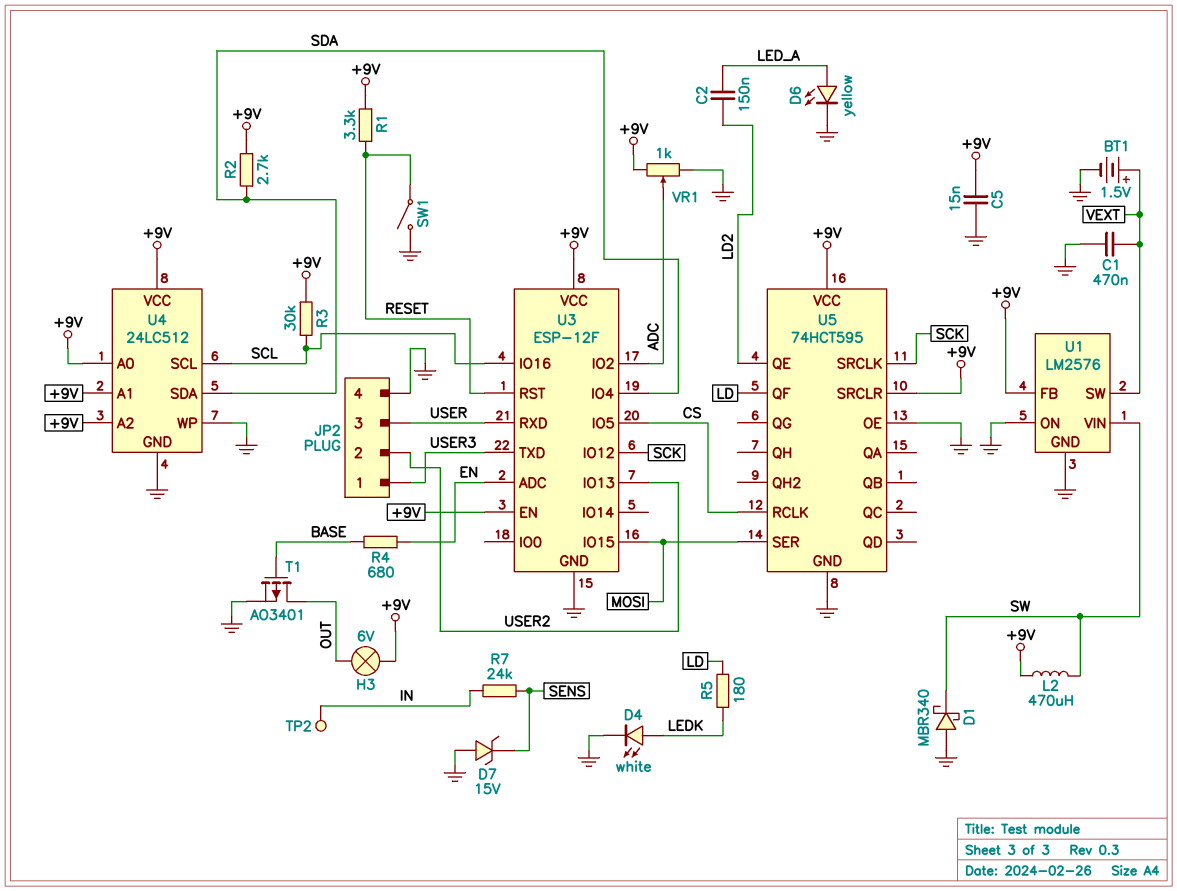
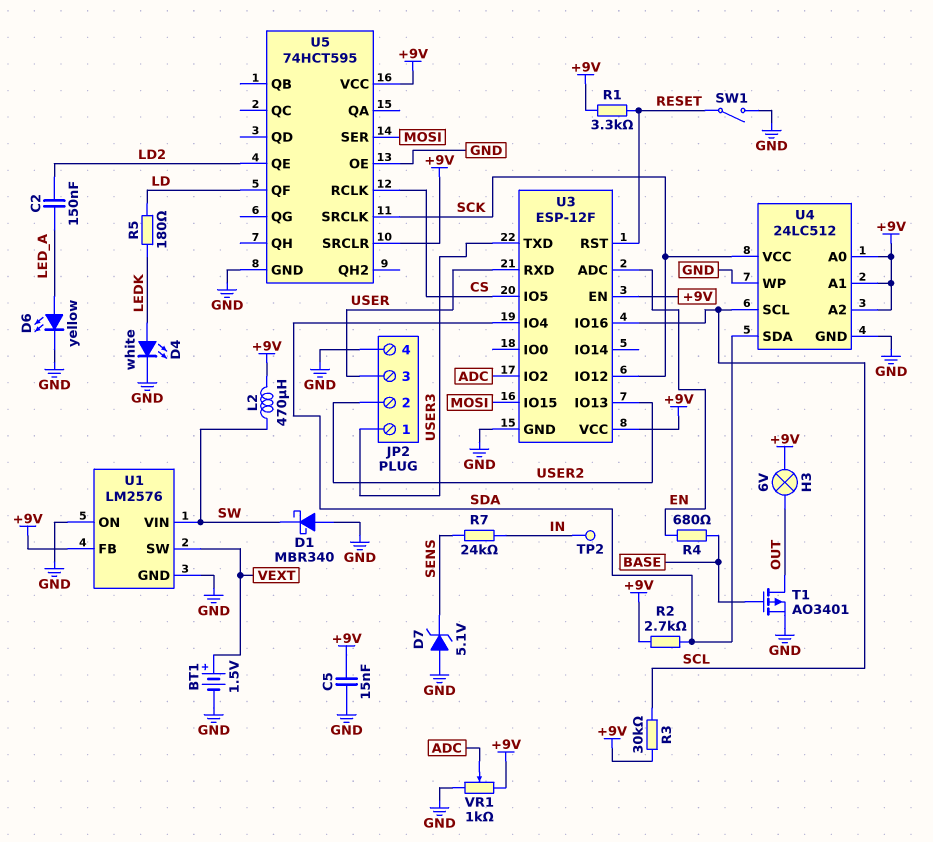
C1: 470nF (GND, VEXT) -> none
D7: zener 15V (A GND, K SENS) -> zener 5.1V (A GND, K SENS)
U4 pin VCC: +9V -> SCK

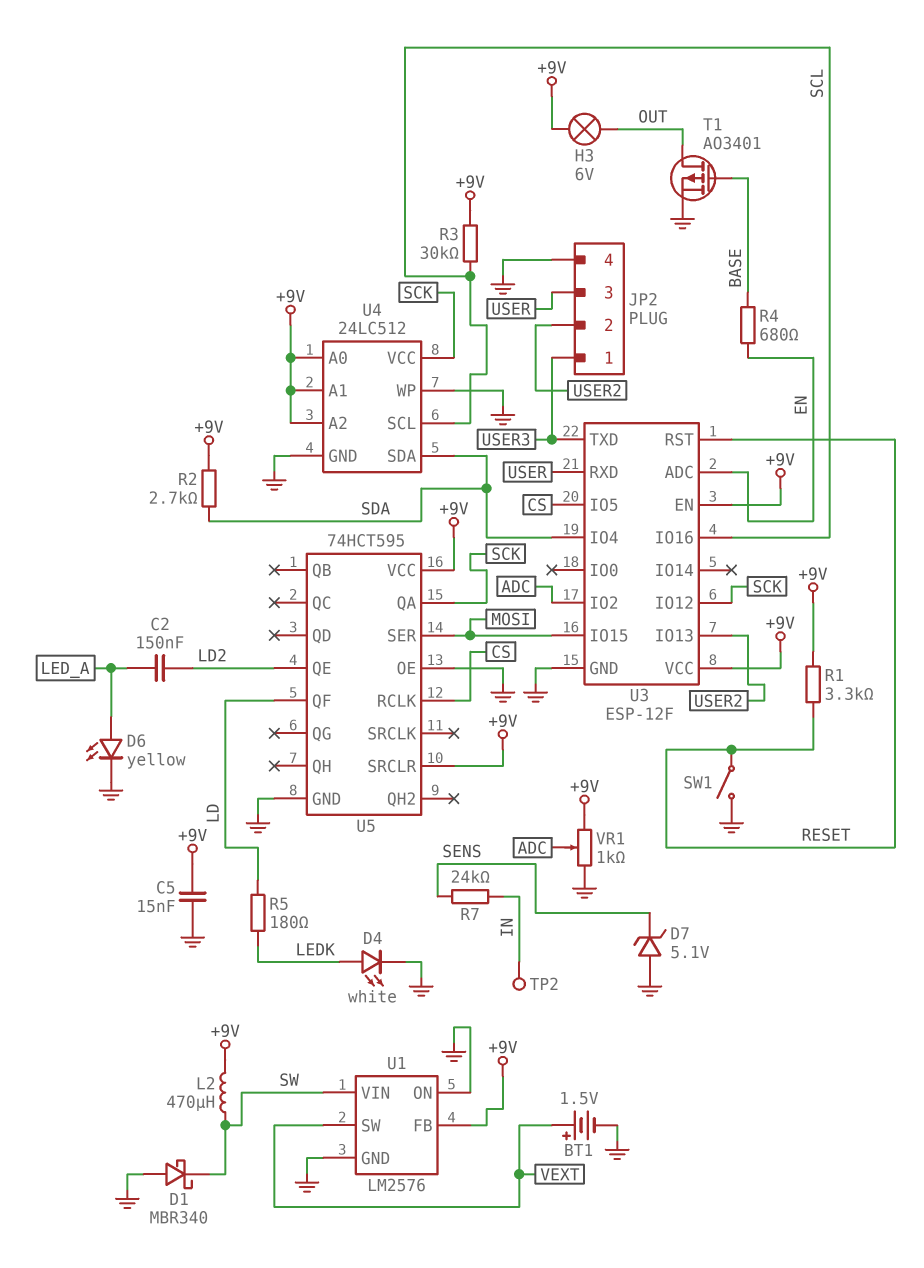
U5 pin QA: none -> SCK
U5 pin SRCLK: SCK -> none

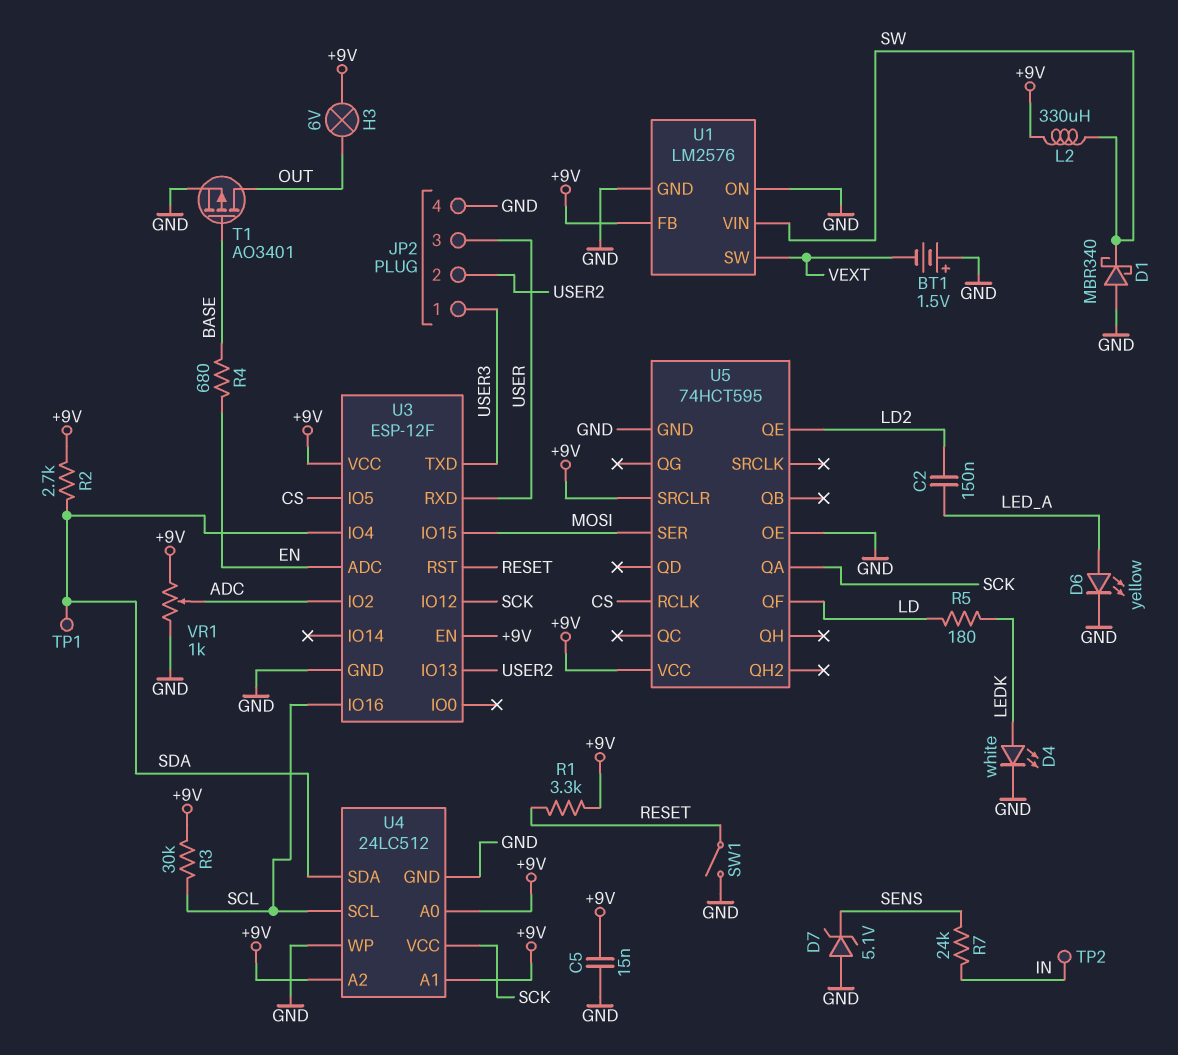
BT1: 1.5V (plus VEXT, minus GND) -> 1.5V (plus GND, minus VEXT)
L2: 470uH (+9V, SW) -> 330uH (+9V, SW)
TP1: none -> test point (SDA)

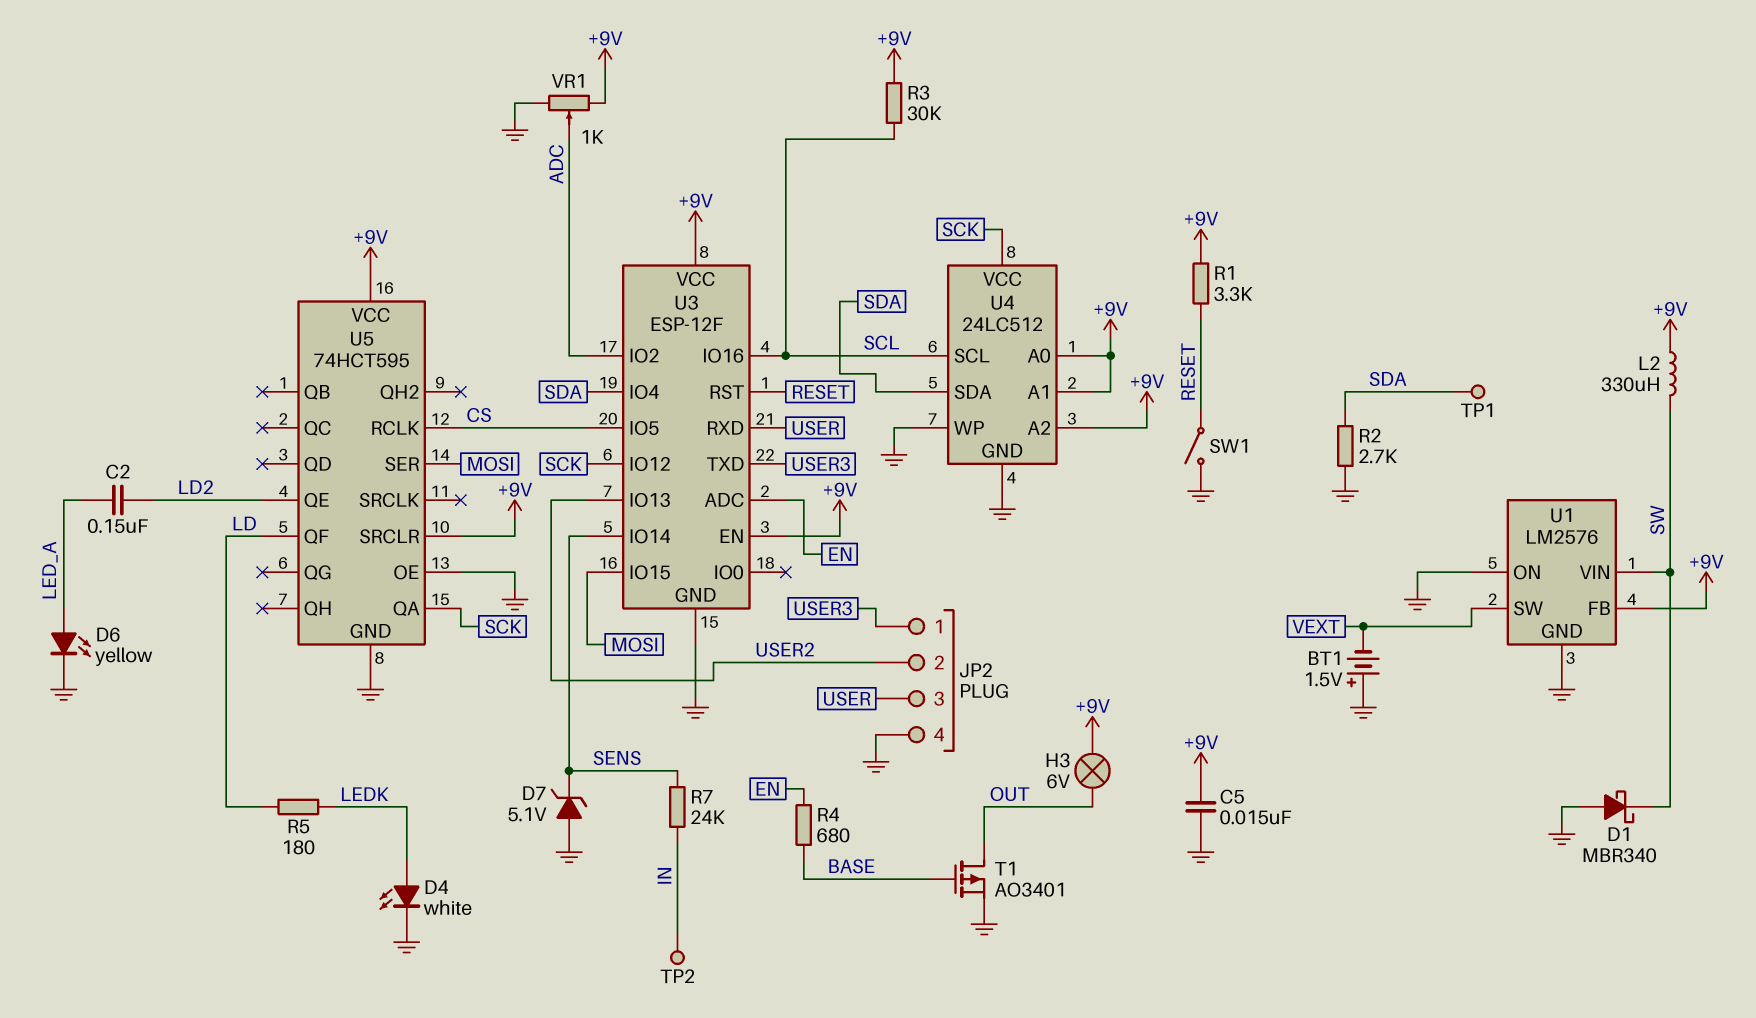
R2: 2.7k (+9V, SDA) -> 2.7k (GND, SDA)
U3 pin IO14: none -> SENS

